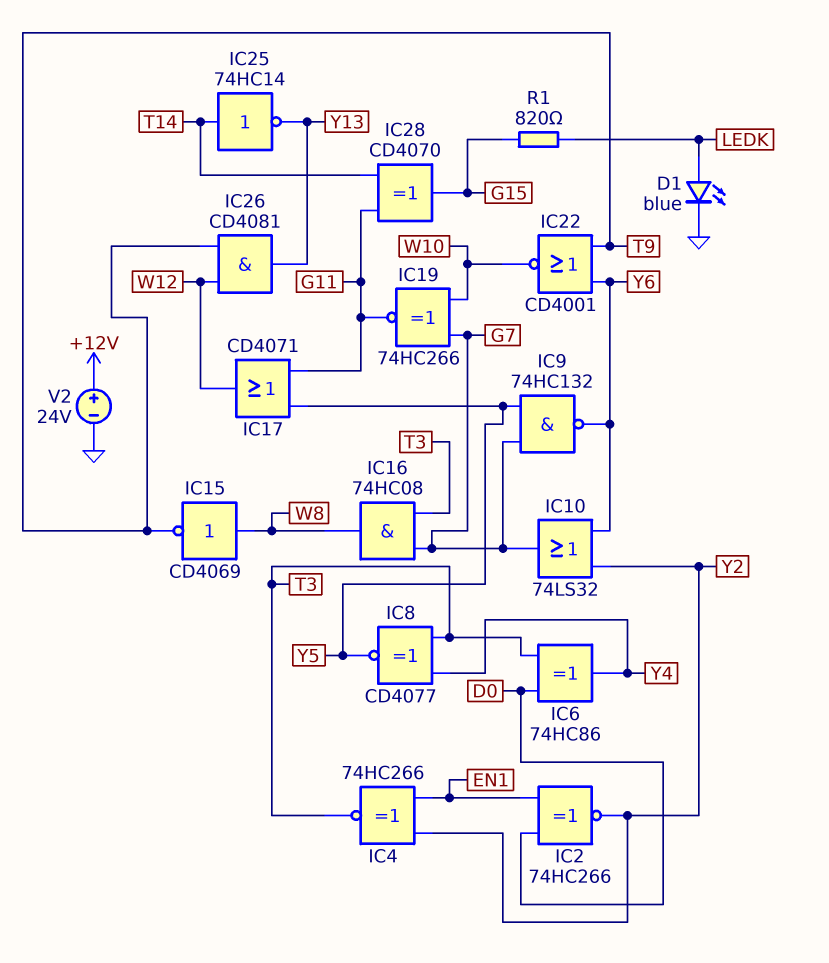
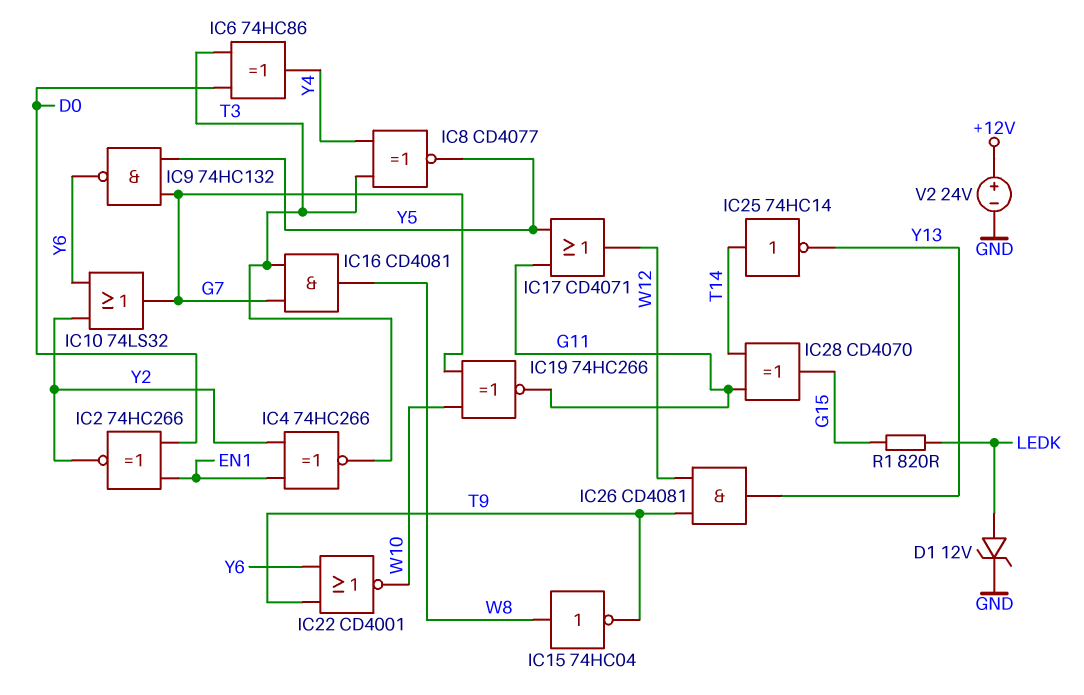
D1: LED blue (A LEDK, K GND) -> zener 12V (A LEDK, K GND)
IC15: NOT CD4069 (in W8, out T9) -> NOT 74HC04 (in W8, out T9)
IC16: AND 74HC08 (in G7, in T3, out W8) -> AND CD4081 (in G7, in T3, out W8)

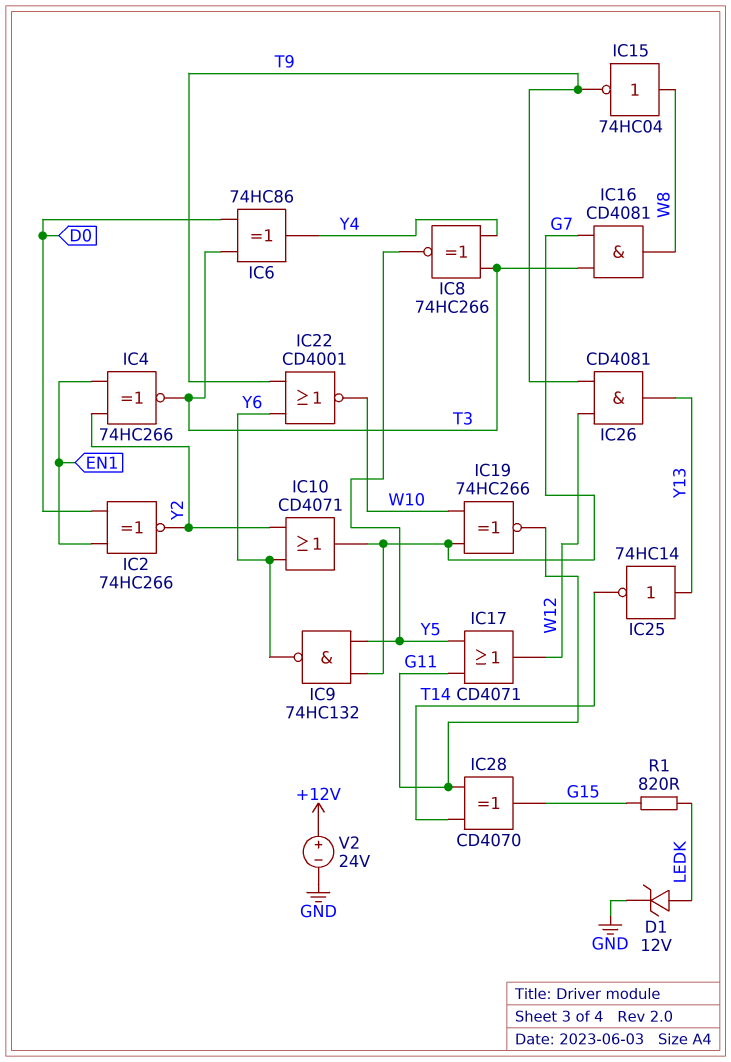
IC8: XNOR CD4077 (in T3, in Y4, out Y5) -> XNOR 74HC266 (in T3, in Y4, out Y5)
IC10: OR 74LS32 (in Y2, in Y6, out G7) -> OR CD4071 (in Y2, in Y6, out G7)
IC25: NOT 74HC14 (in T14, out Y13) -> NOT 74HC14 (in Y13, out T14)

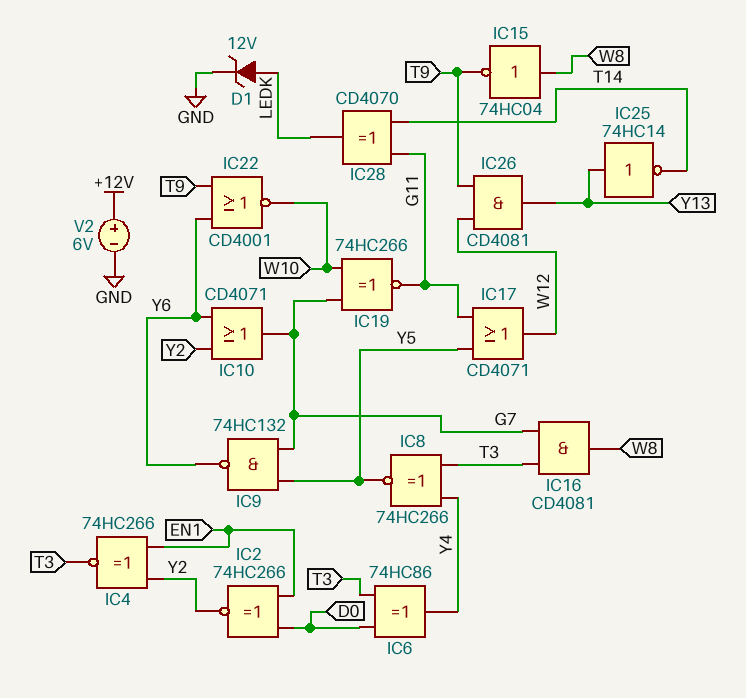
IC28: XOR CD4070 (in G11, in T14, out G15) -> XOR CD4070 (in G11, in T14, out LEDK)
R1: 820 (G15, LEDK) -> none
V2: 24V (plus +12V, minus GND) -> 6V (plus +12V, minus GND)

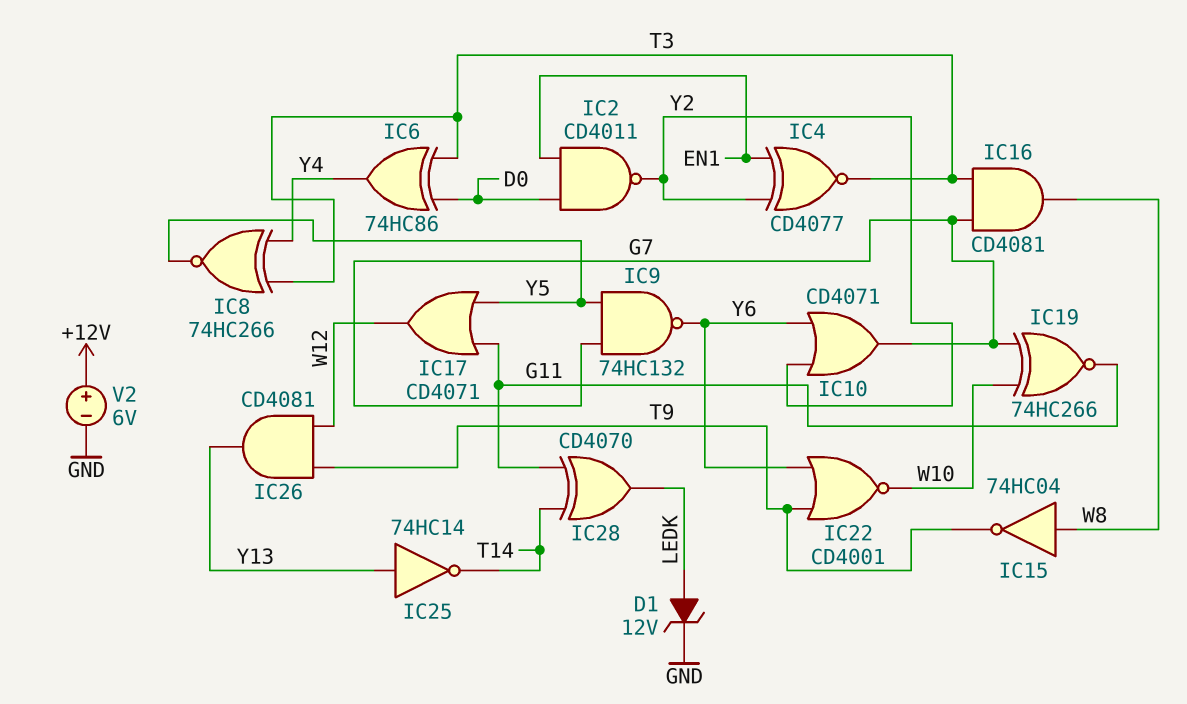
IC2: XNOR 74HC266 (in D0, in EN1, out Y2) -> NAND CD4011 (in D0, in EN1, out Y2)
IC4: XNOR 74HC266 (in EN1, in Y2, out T3) -> XNOR CD4077 (in EN1, in Y2, out T3)

